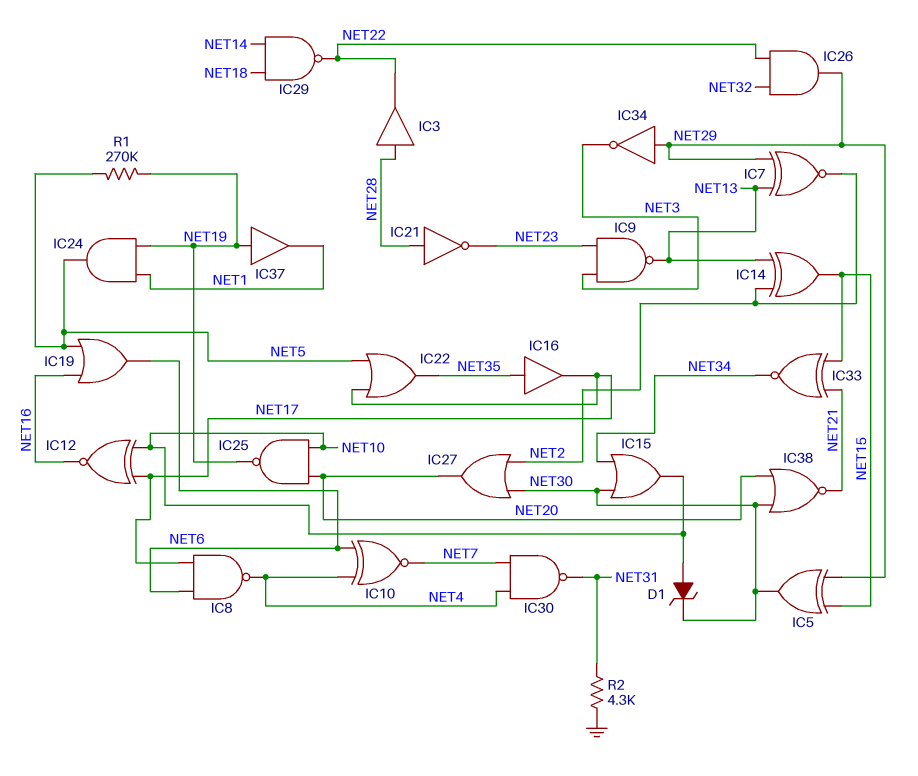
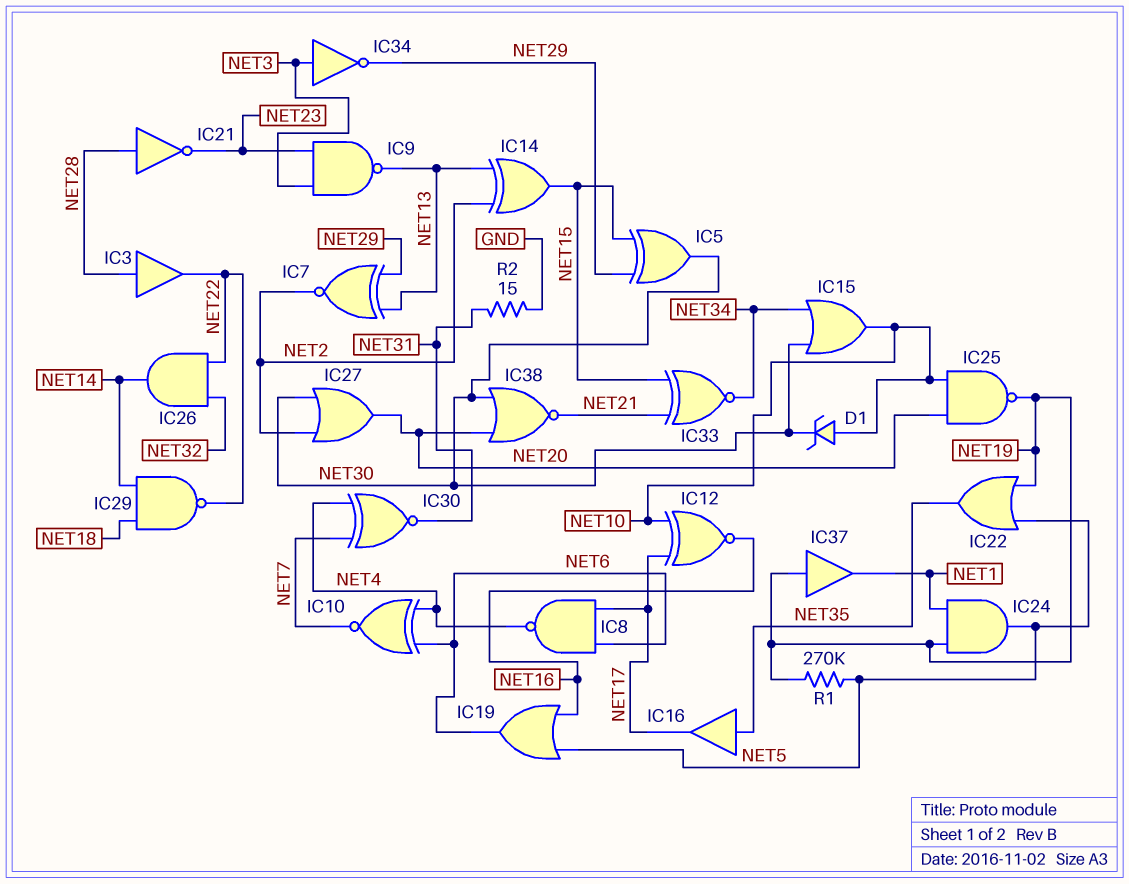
IC22: OR (in NET5, in NET17, out NET35) -> OR (in NET5, in NET19, out NET35)
IC26: AND (in NET22, in NET32, out NET29) -> AND (in NET22, in NET32, out NET14)
IC30: NAND (in NET4, in NET7, out NET31) -> XNOR (in NET4, in NET7, out NET31)
IC34: NOT (in NET29, out NET3) -> NOT (in NET3, out NET29)
R2: 4.3k (GND, NET31) -> 15 (GND, NET31)

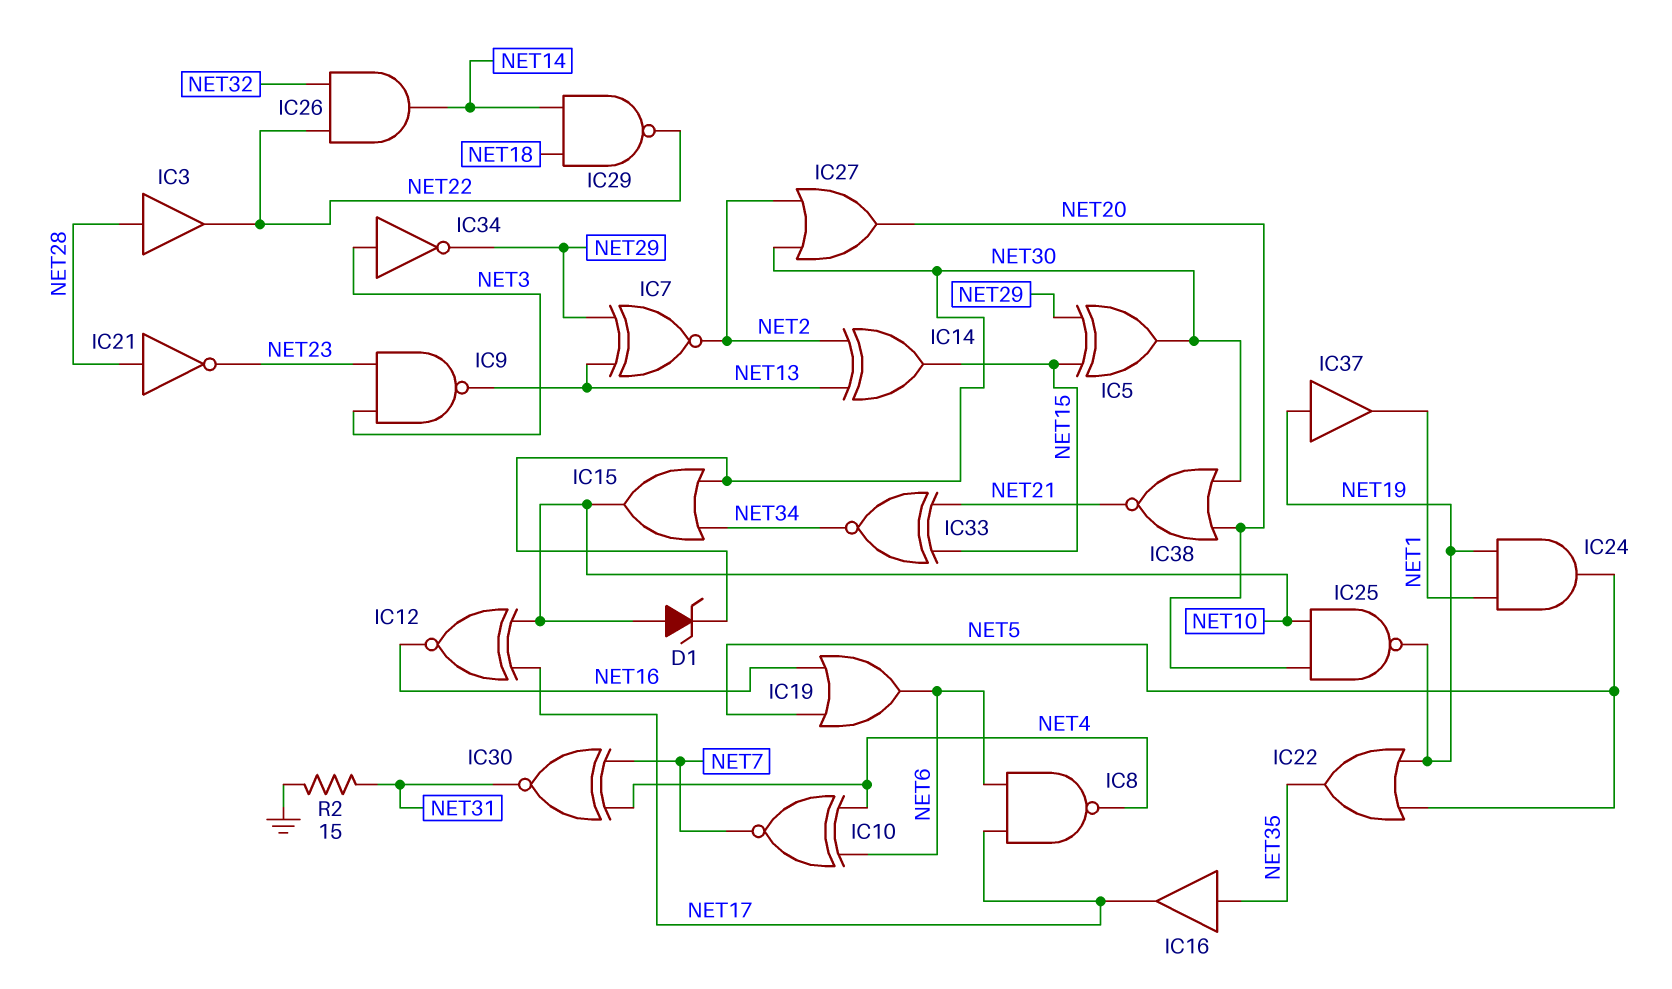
R1: 270k (NET5, NET19) -> none

